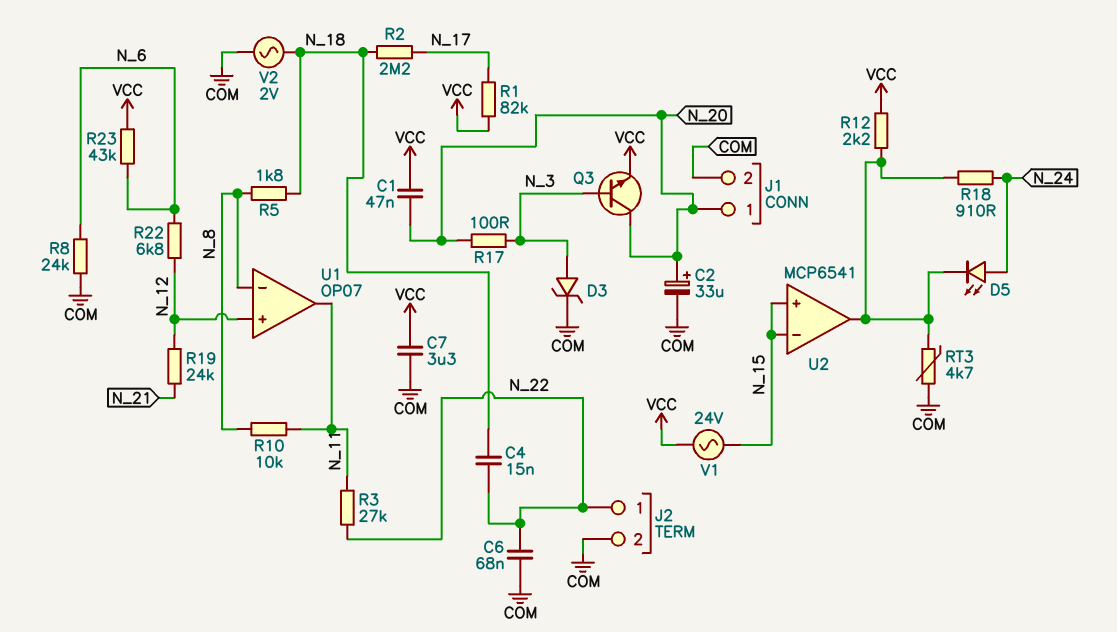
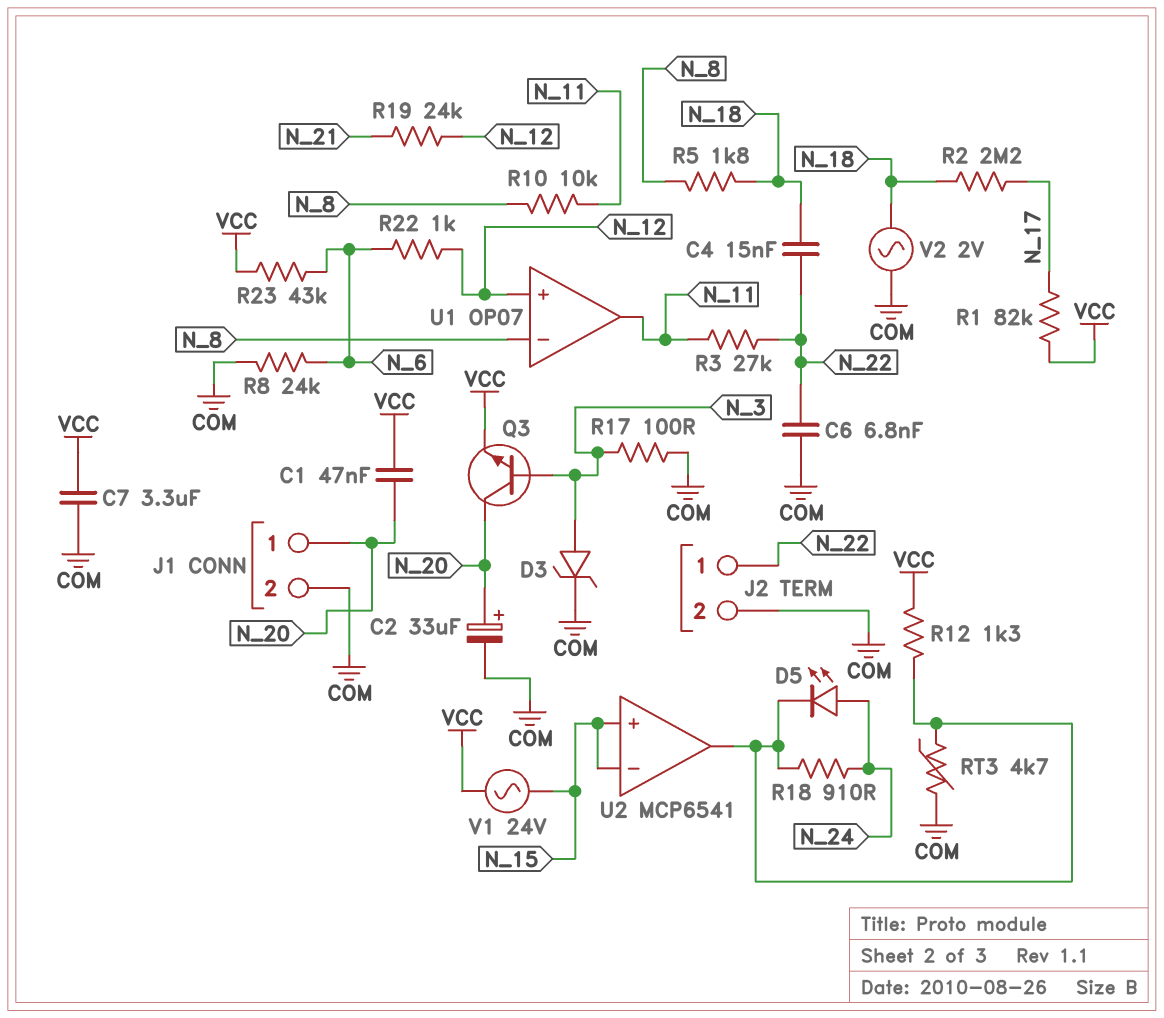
C6: 68nF (COM, N_22) -> 6.8nF (COM, N_22)
R12: 2.2k (U2/out, VCC) -> 1.3k (U2/out, VCC)
R17: 100 (N_3, N_20) -> 100 (COM, N_3)
R22: 6.8k (N_6, N_12) -> 1k (N_6, N_12)

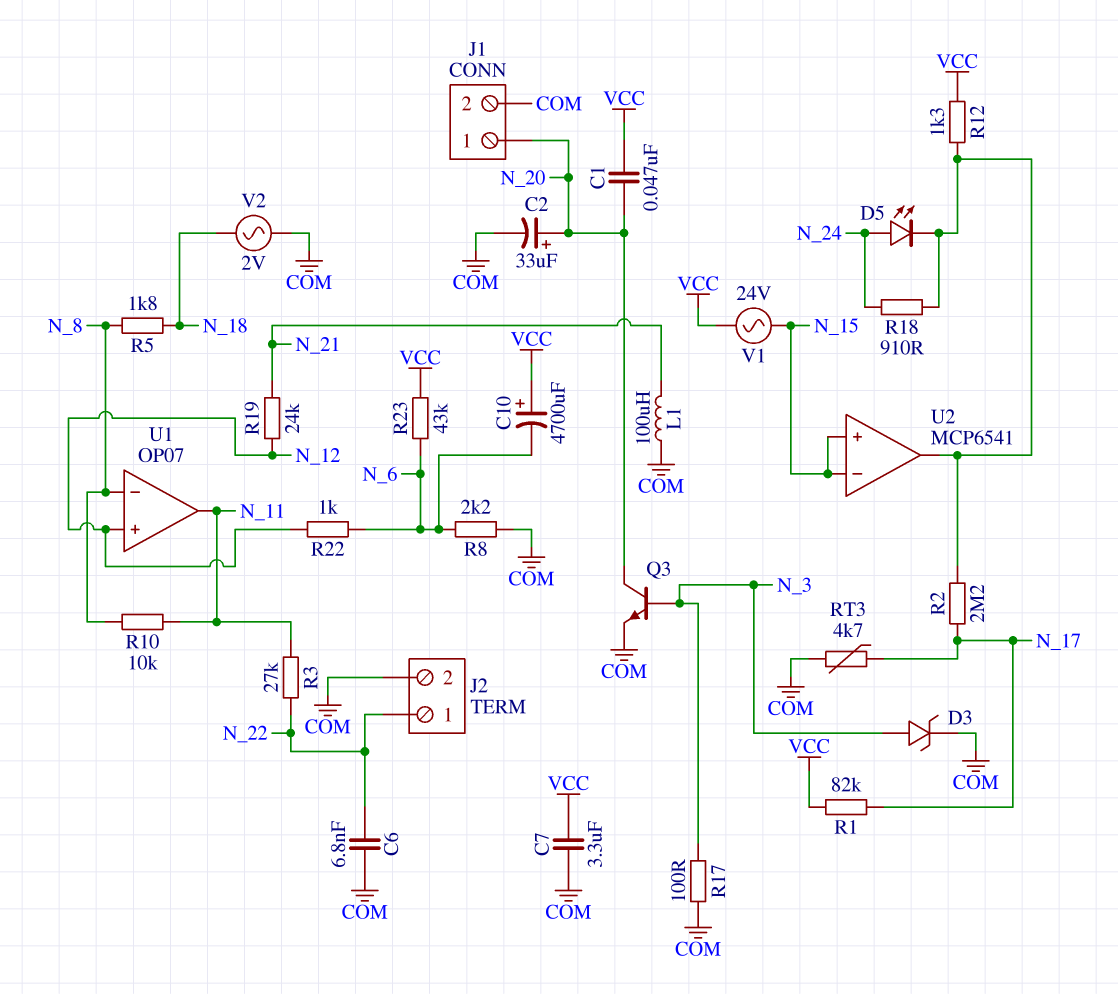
C4: 15nF (N_18, N_22) -> none
C10: none -> 4700uF (plus VCC, minus N_6)
L1: none -> 100uH (COM, N_21)
Q3: NPN (B N_3, C N_20, E VCC) -> NPN (B N_3, C N_20, E COM)
R2: 2.2M (N_17, N_18) -> 2.2M (N_17, U2/out)
R8: 24k (COM, N_6) -> 2.2k (COM, N_6)
RT3: 4.7k (COM, U2/out) -> 4.7k (COM, N_17)

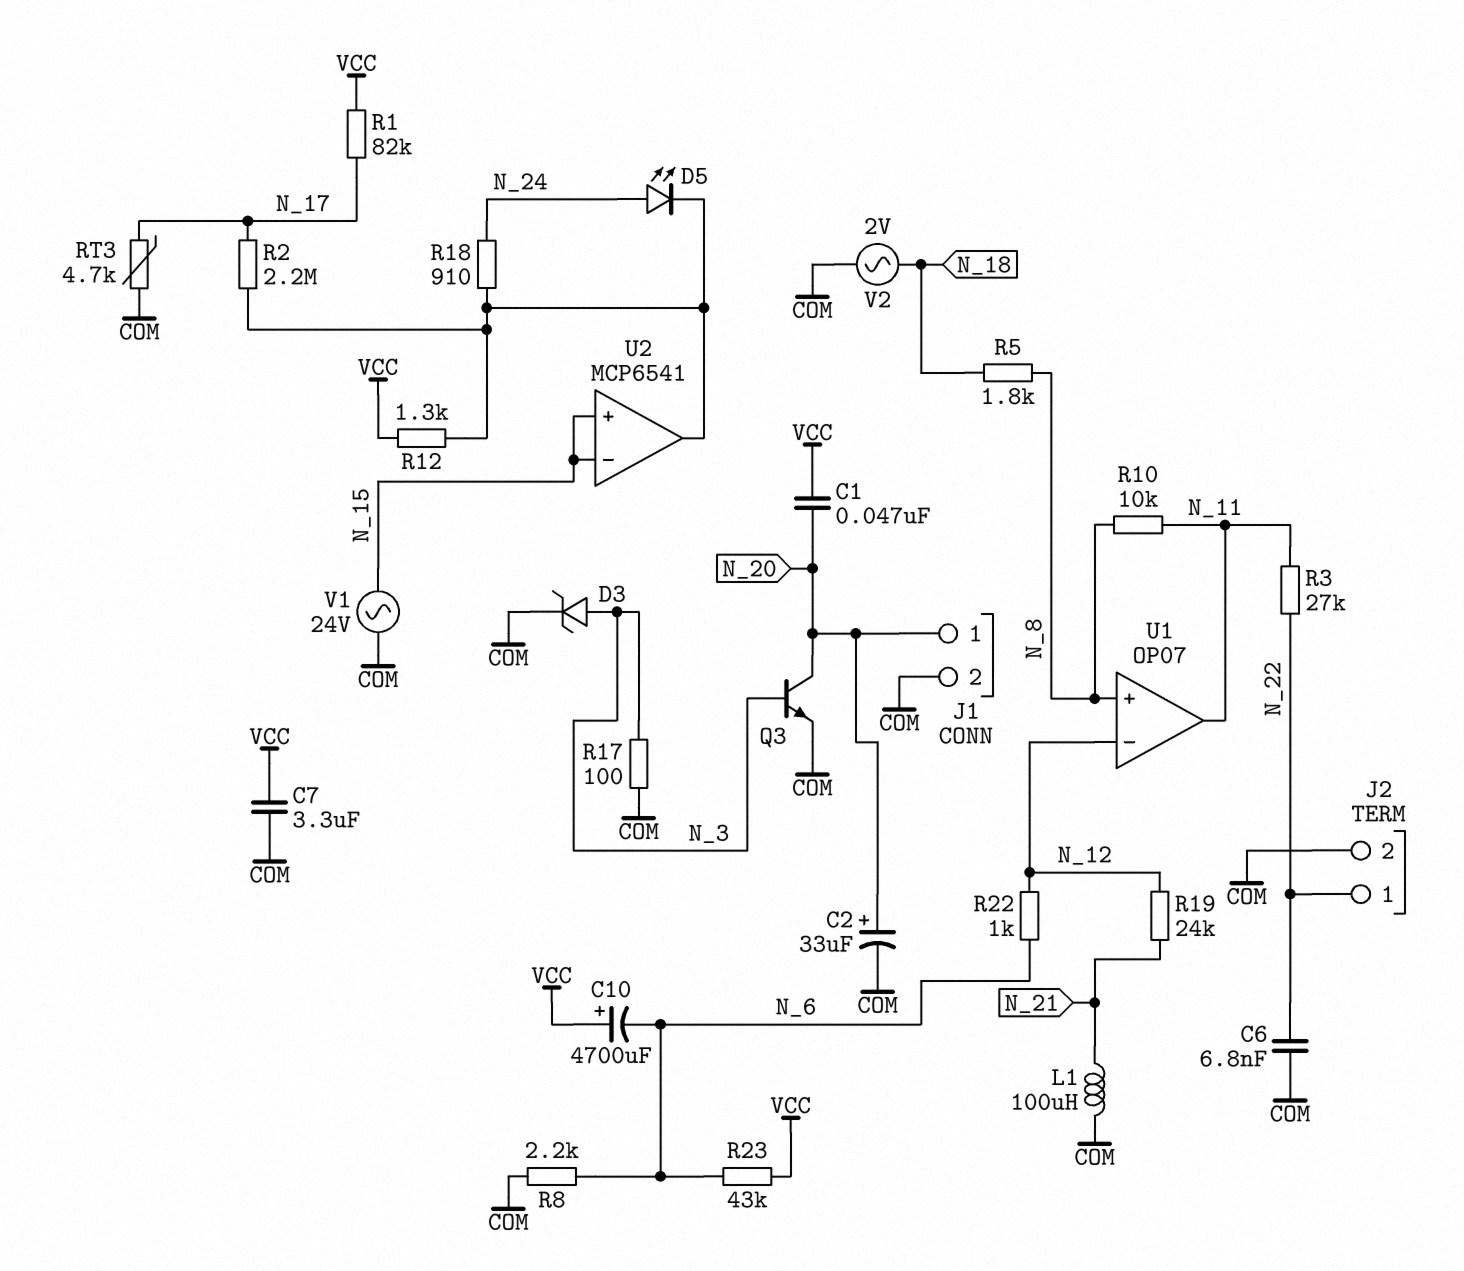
U1 pin in+: N_12 -> N_8
U1 pin in-: N_8 -> N_12
V1: AC 24V (N_15, VCC) -> AC 24V (COM, N_15)

